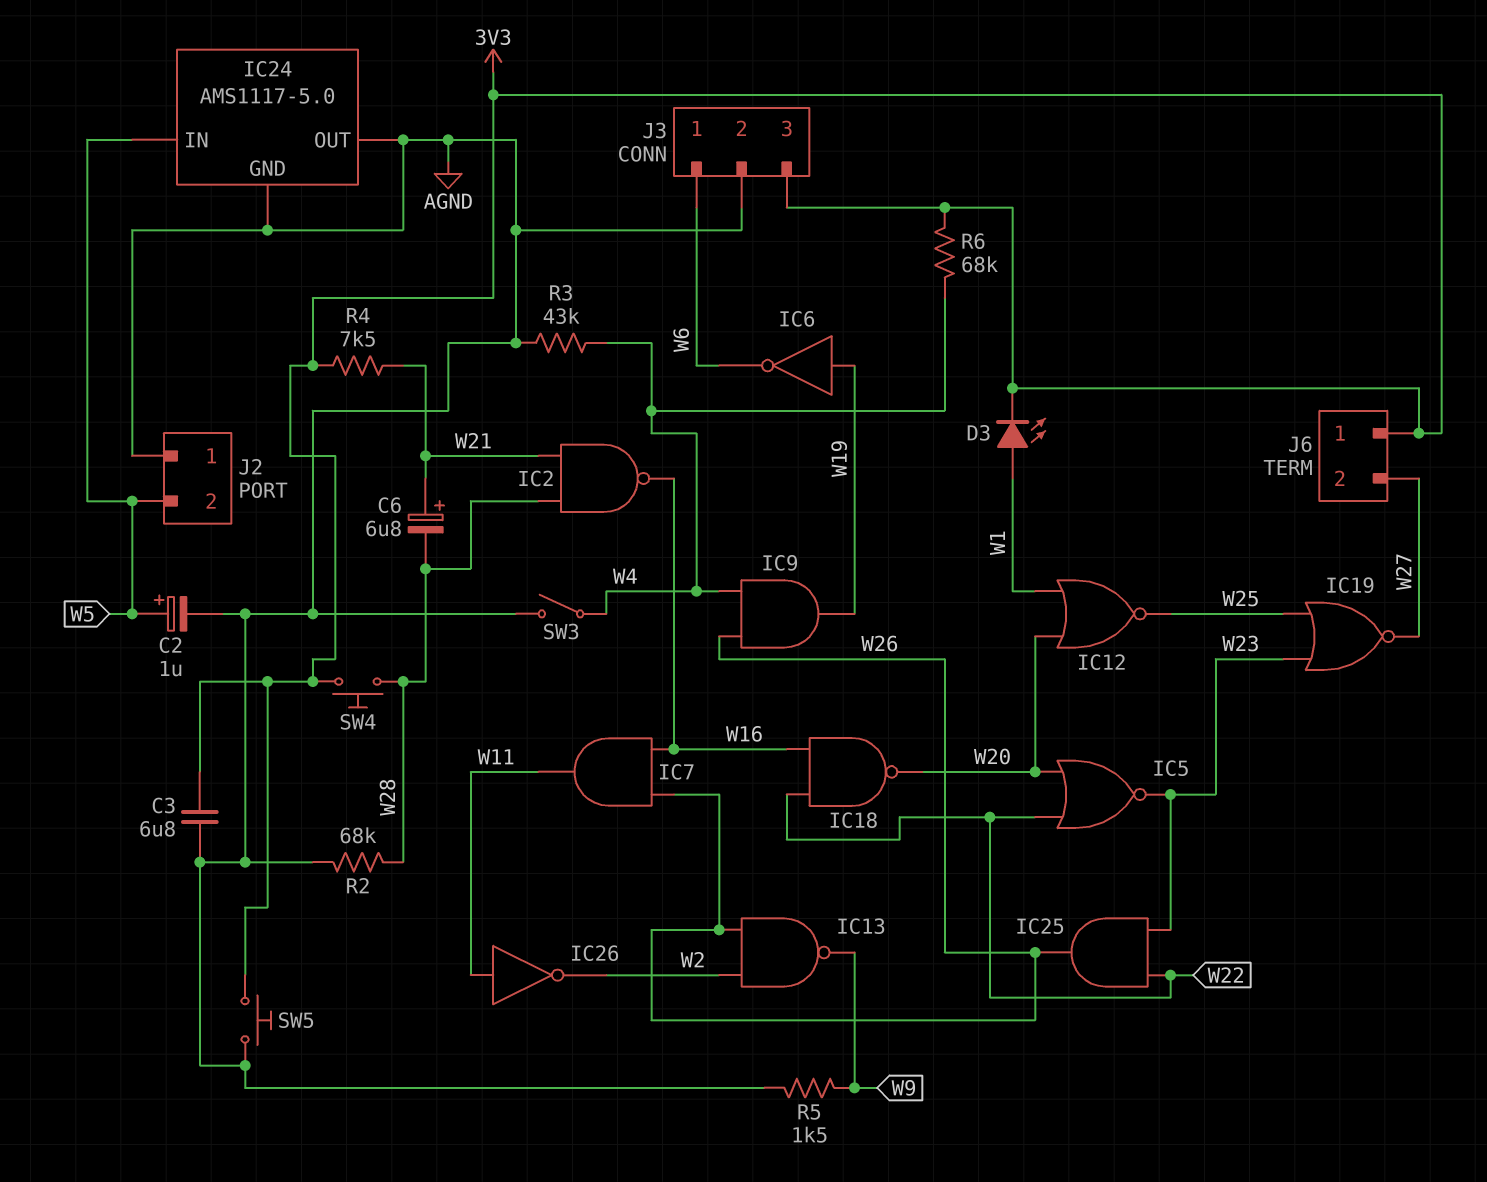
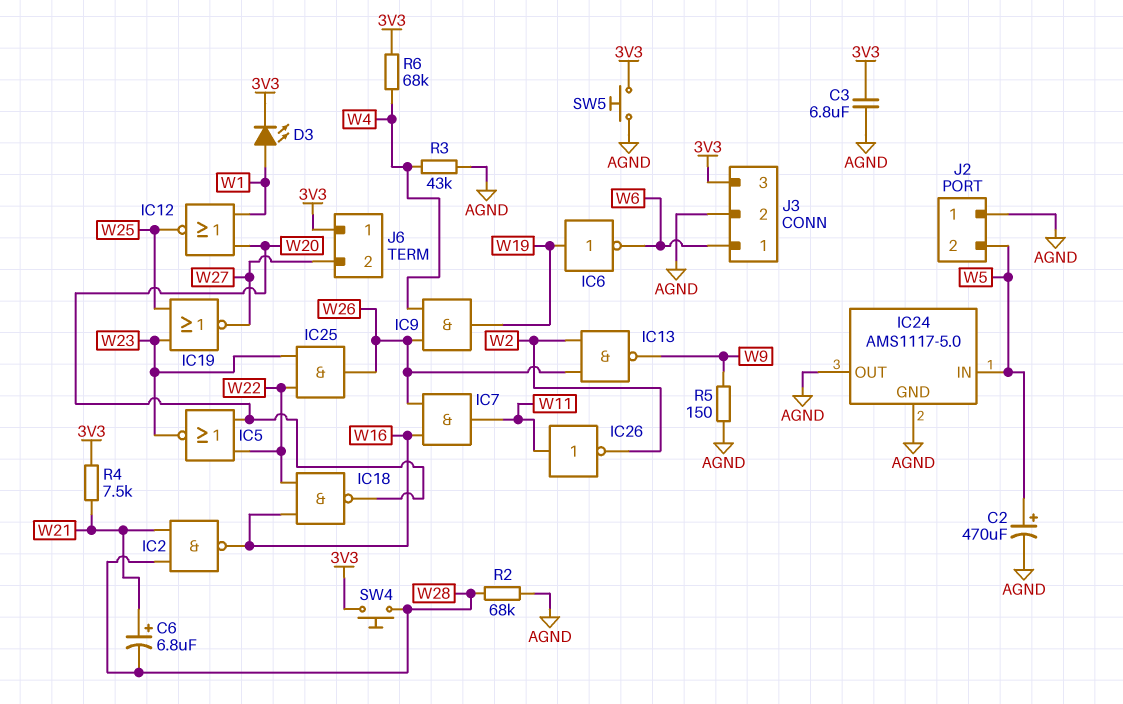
C2: 1uF (plus W5, minus AGND) -> 470uF (plus W5, minus AGND)
R5: 1.5k (AGND, W9) -> 150 (AGND, W9)
SW3: switch (AGND, W4) -> none

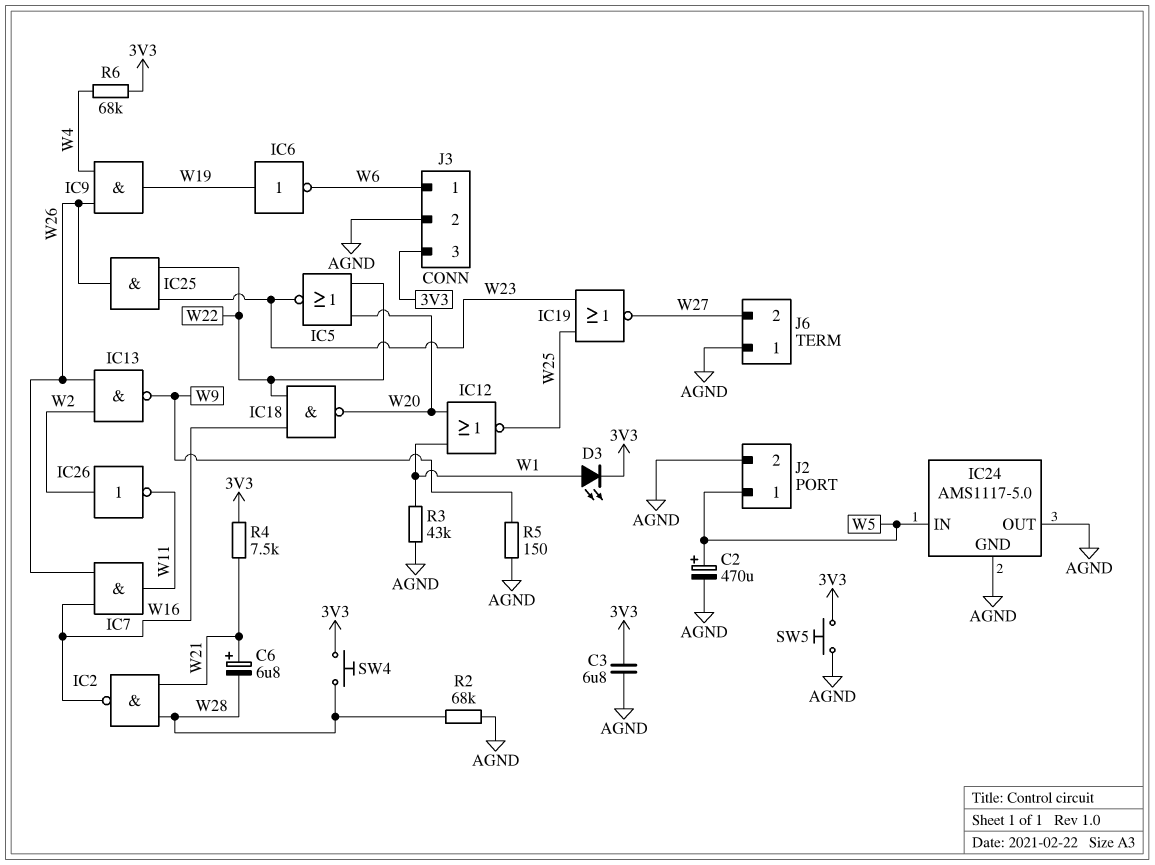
IC26: NOT (in W11, out W2) -> NOT (in W2, out W11)
J2 pin 1: AGND -> W5
J2 pin 2: W5 -> AGND
J6 pin 1: 3V3 -> AGND
R3: 43k (AGND, W4) -> 43k (AGND, W1)

